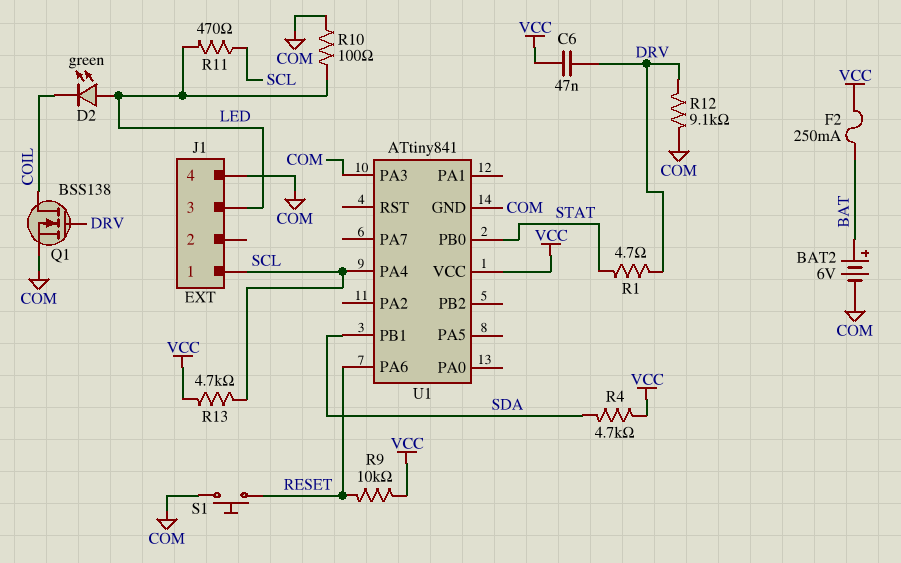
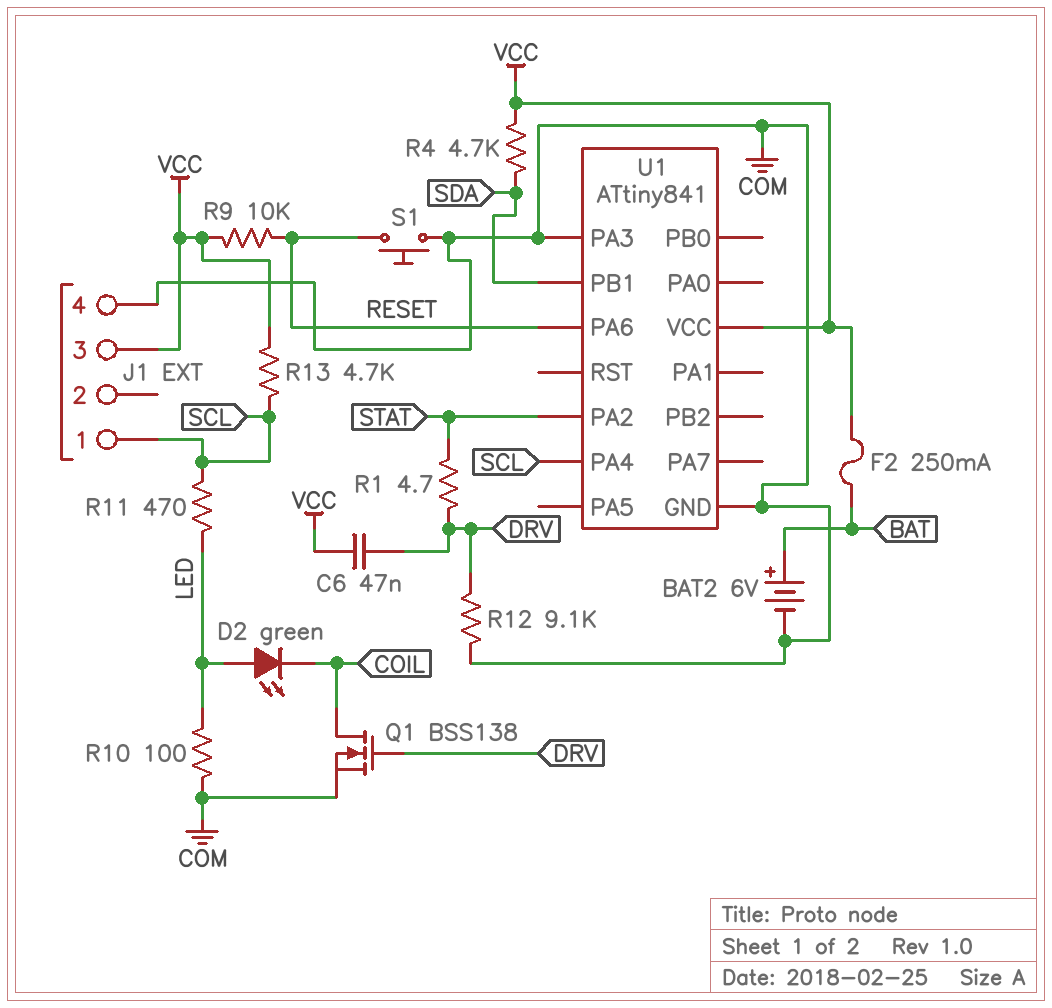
J1 pin 3: LED -> VCC
U1 pin PA2: none -> STAT
U1 pin PB0: STAT -> none

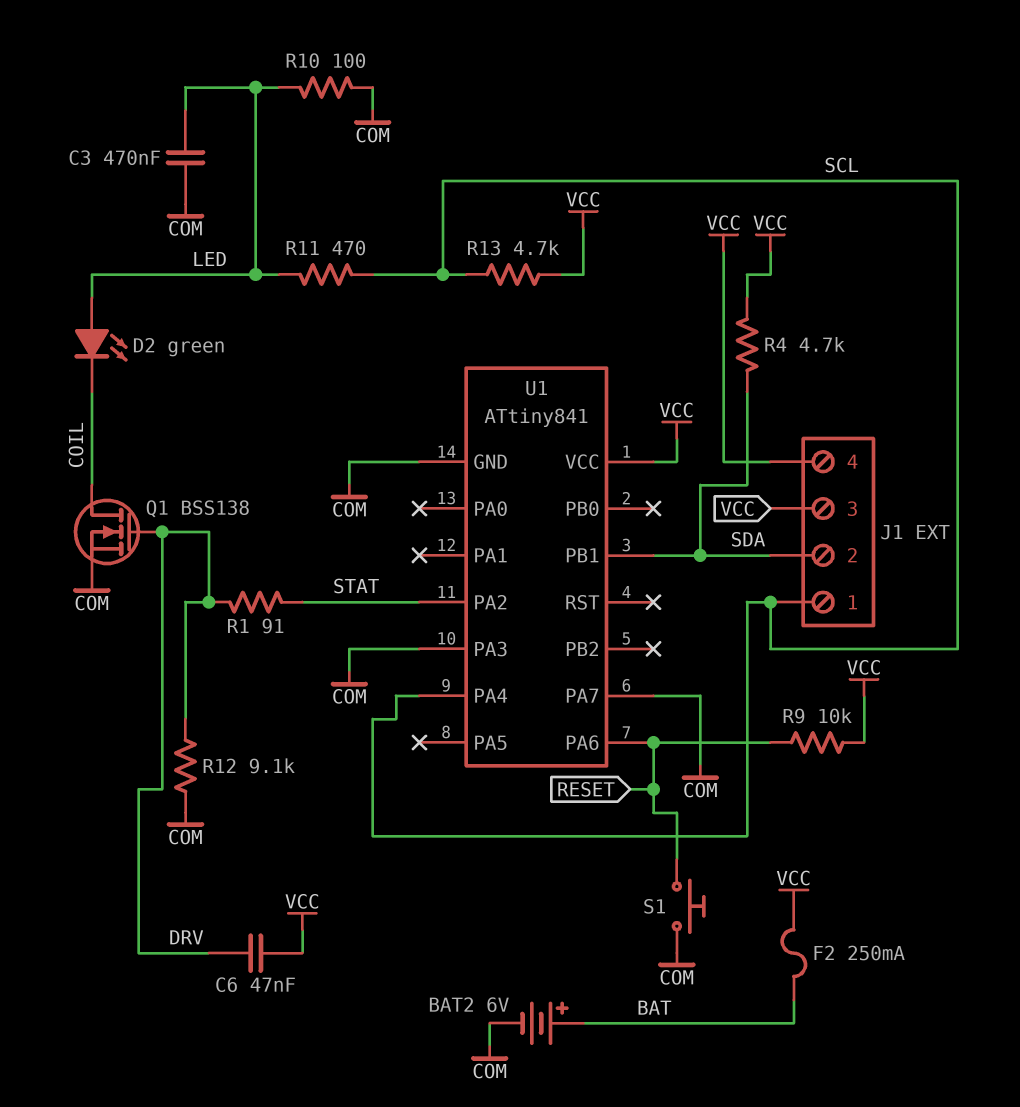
C3: none -> 470nF (COM, LED)
J1 pin 2: none -> SDA
J1 pin 4: COM -> VCC
R1: 4.7 (DRV, STAT) -> 91 (DRV, STAT)
U1 pin PA7: none -> COM

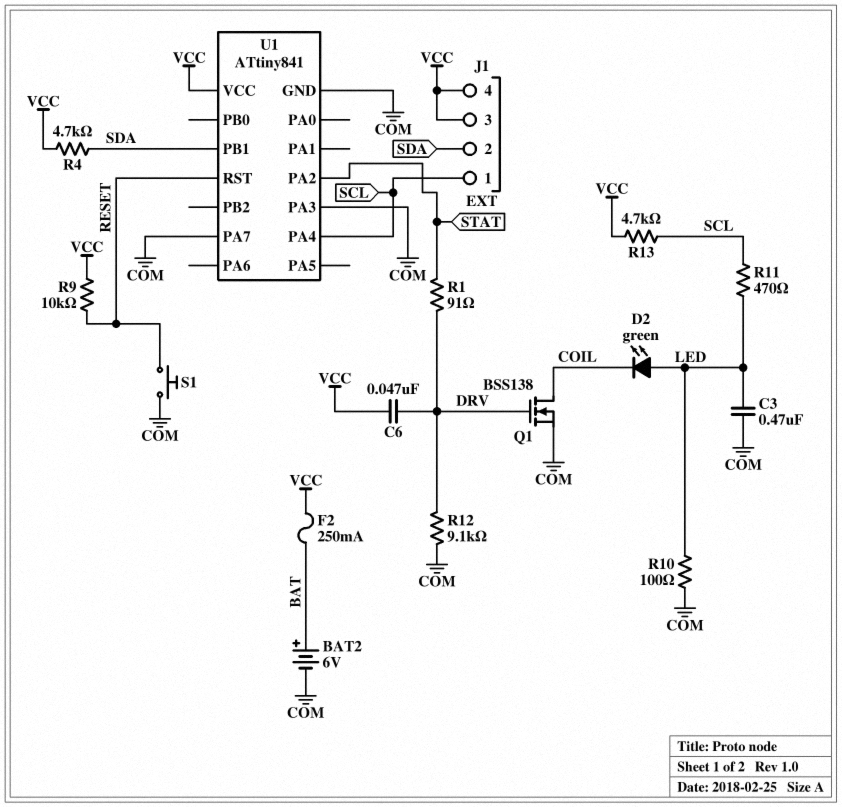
U1 pin PA6: RESET -> none
U1 pin RST: none -> RESET

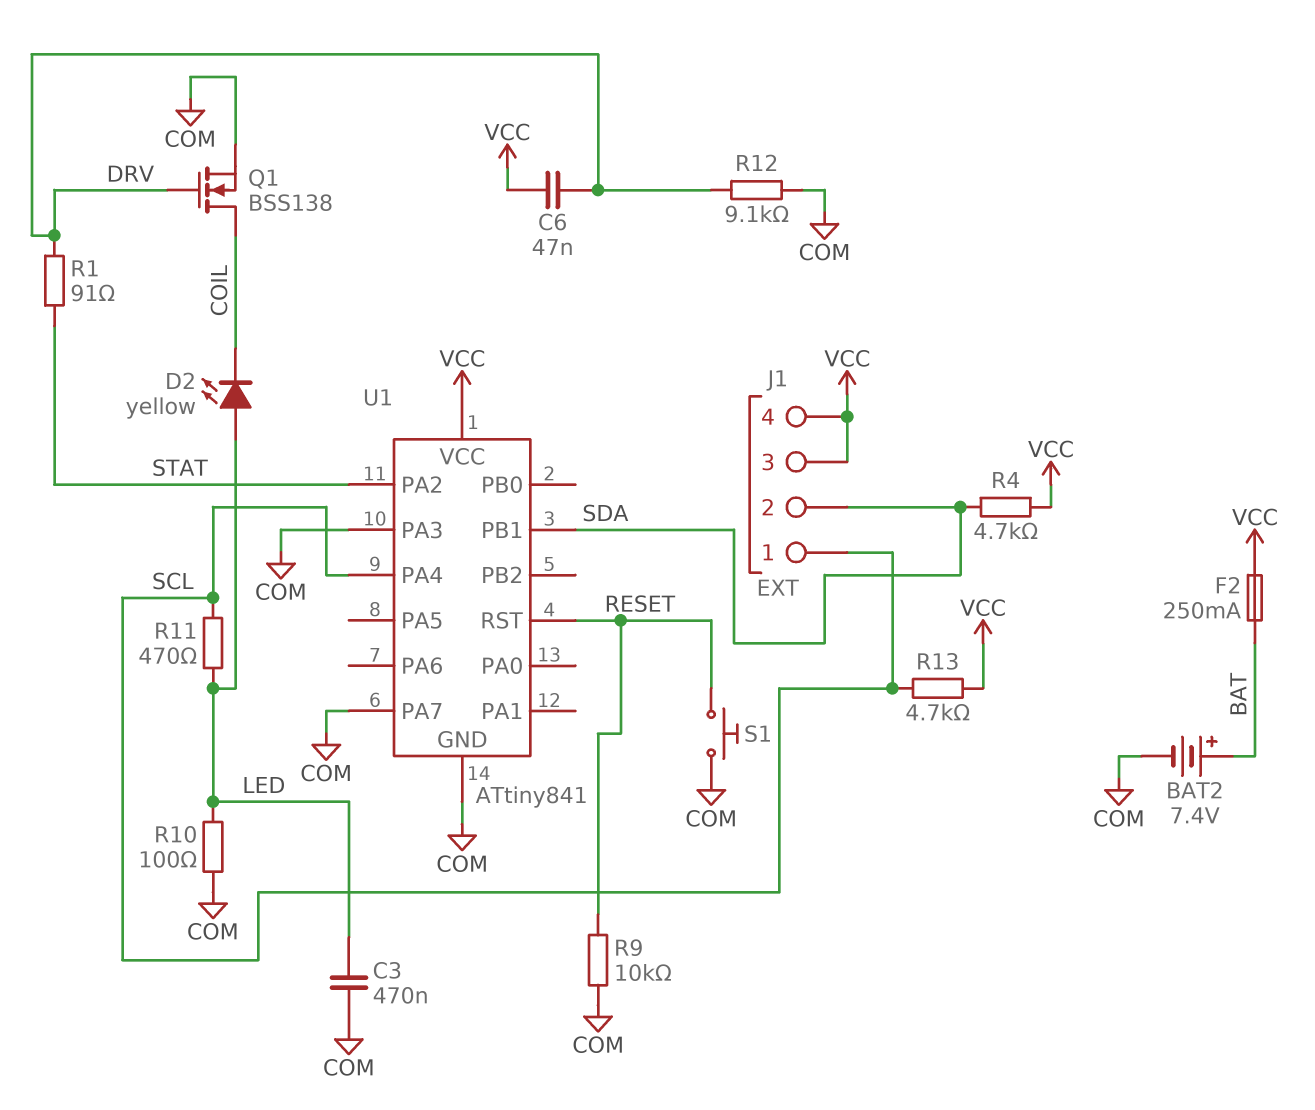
BAT2: 6V (plus BAT, minus COM) -> 7.4V (plus BAT, minus COM)
D2: LED green (A LED, K COIL) -> LED yellow (A LED, K COIL)
R9: 10k (RESET, VCC) -> 10k (COM, RESET)

